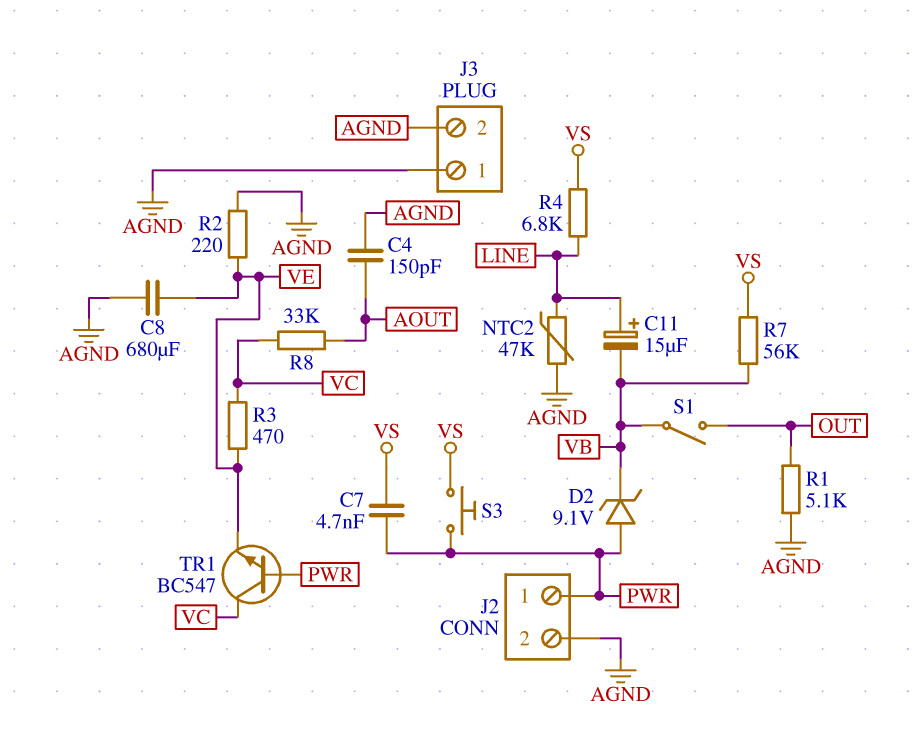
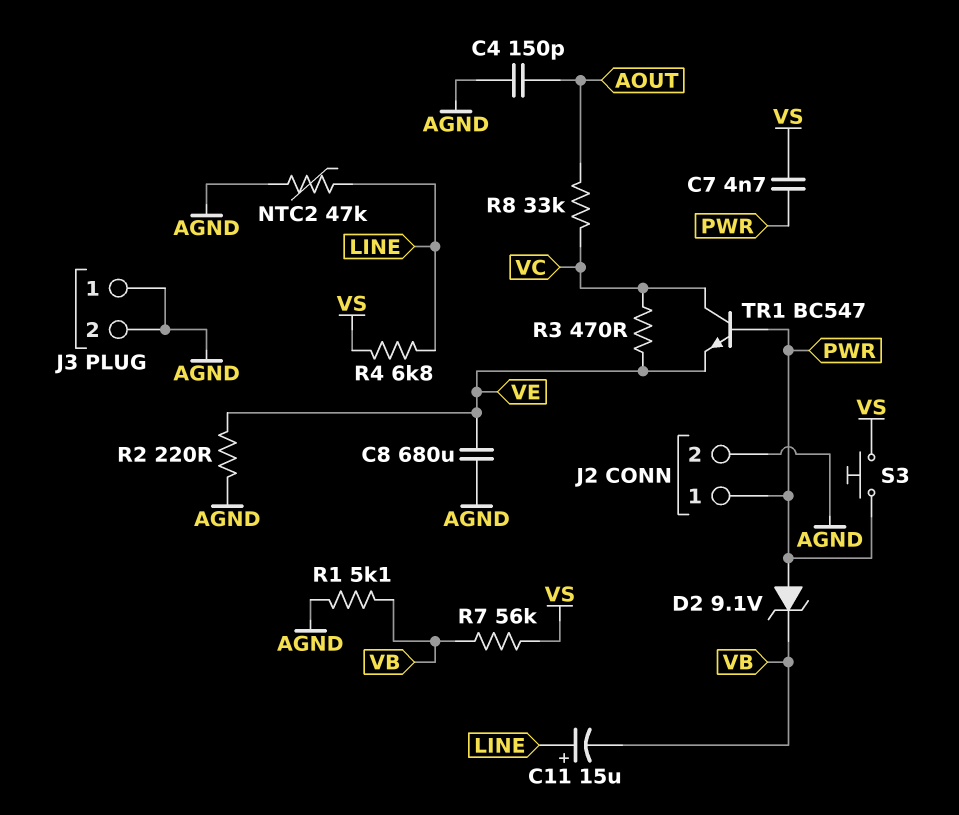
R1: 5.1k (AGND, OUT) -> 5.1k (AGND, VB)
S1: switch (OUT, VB) -> none

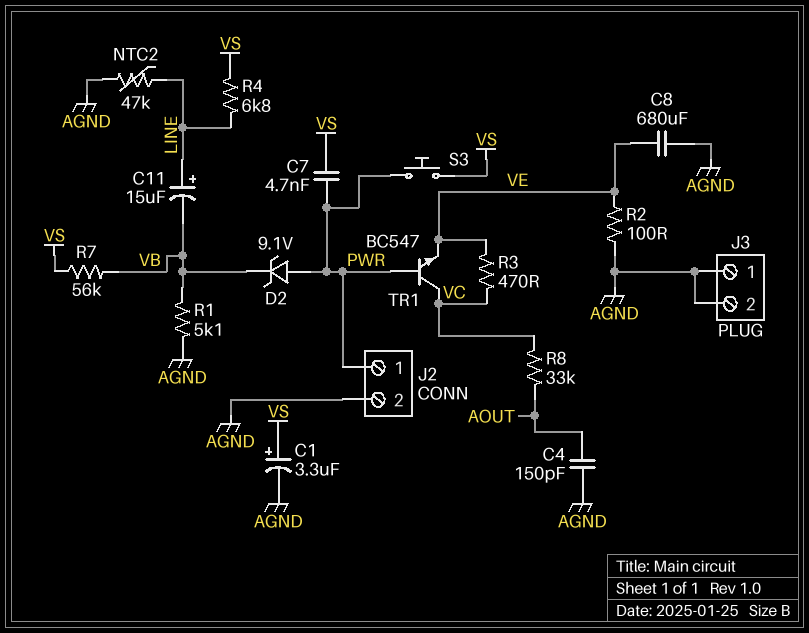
C1: none -> 3.3uF (plus VS, minus AGND)
R2: 220 (AGND, VE) -> 100 (AGND, VE)

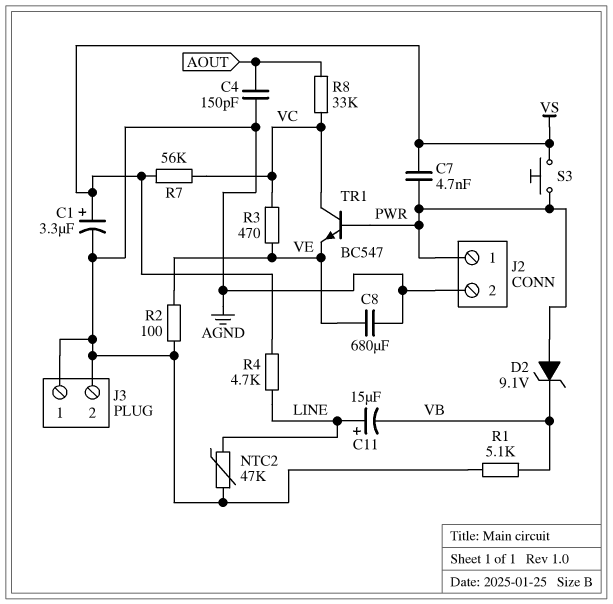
R4: 6.8k (LINE, VS) -> 4.7k (LINE, VS)
R7: 56k (VB, VS) -> 56k (VC, VS)

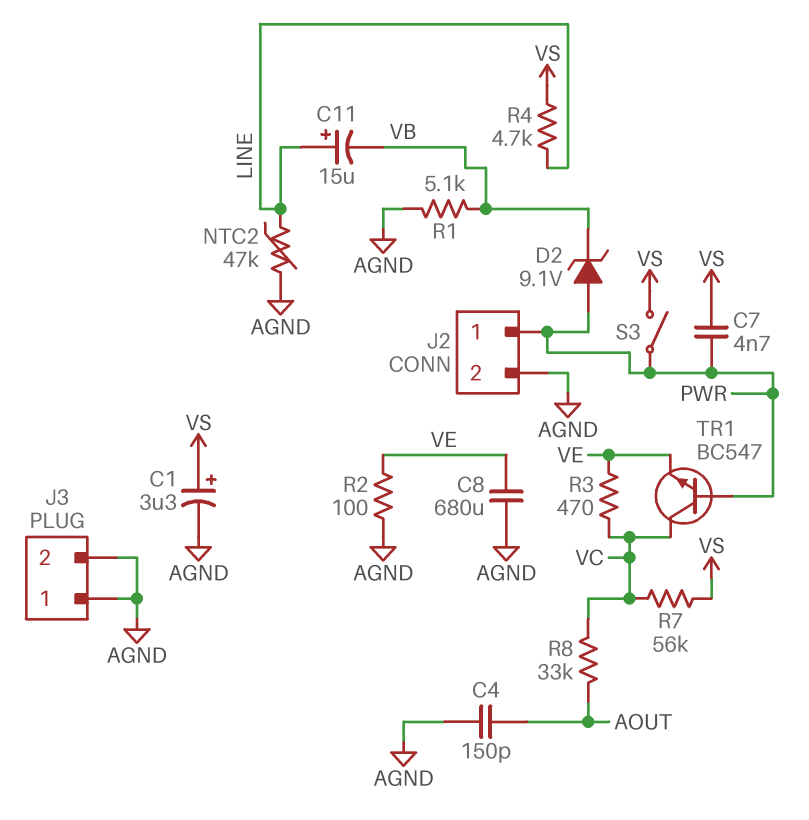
S3: button (PWR, VS) -> switch (PWR, VS)

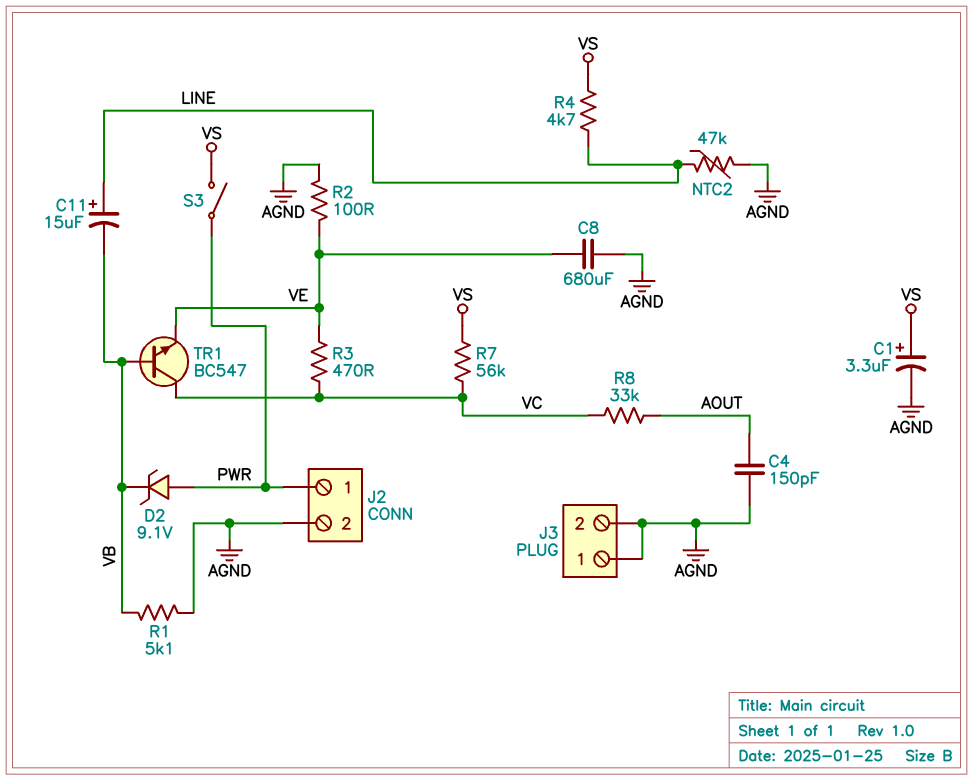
C7: 4.7nF (PWR, VS) -> none
TR1: NPN BC547 (B PWR, C VC, E VE) -> NPN BC547 (B VB, C VC, E VE)

